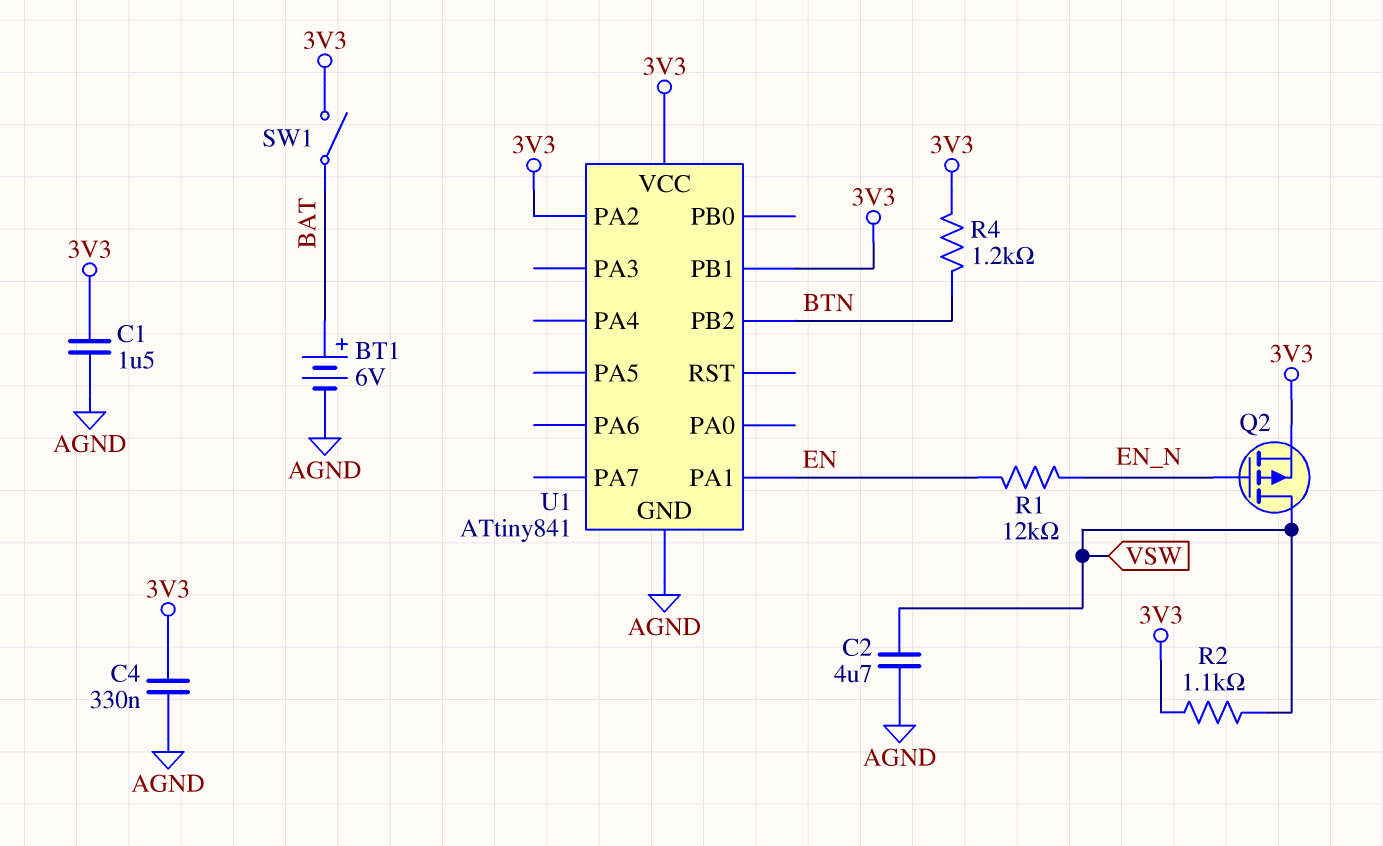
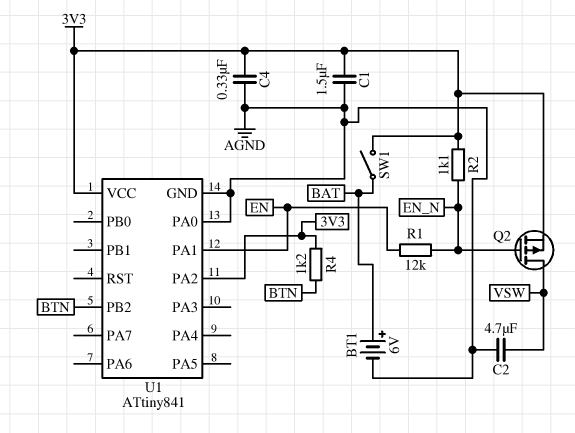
R2: 1.1k (3V3, VSW) -> 1.1k (3V3, EN_N)
U1 pin PA0: none -> AGND
U1 pin PB1: 3V3 -> none

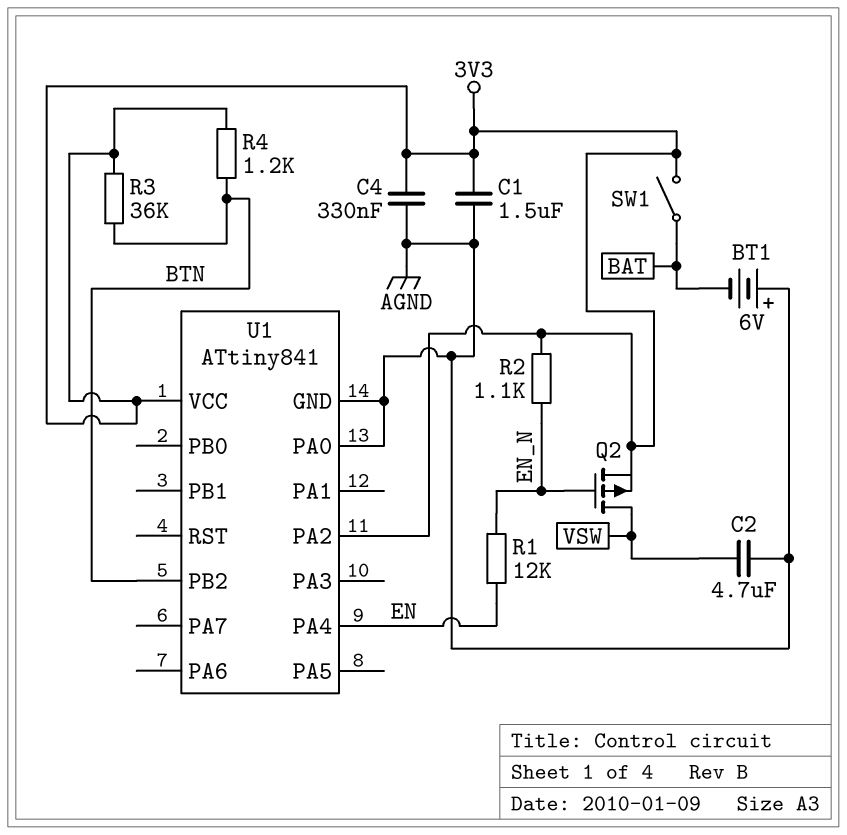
BT1: 6V (plus BAT, minus AGND) -> 6V (plus AGND, minus BAT)
R3: none -> 36k (3V3, BTN)
U1 pin PA1: EN -> none
U1 pin PA4: none -> EN

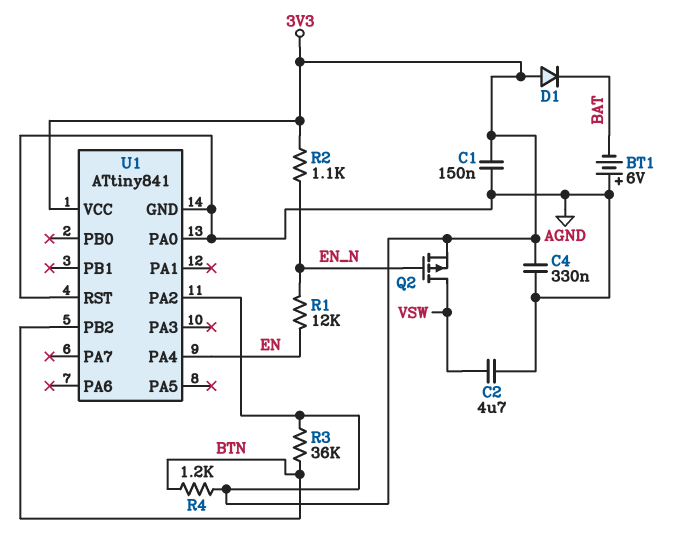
C1: 1.5uF (3V3, AGND) -> 150nF (3V3, AGND)
D1: none -> diode (A 3V3, K BAT)
SW1: switch (3V3, BAT) -> none
U1 pin RST: none -> AGND

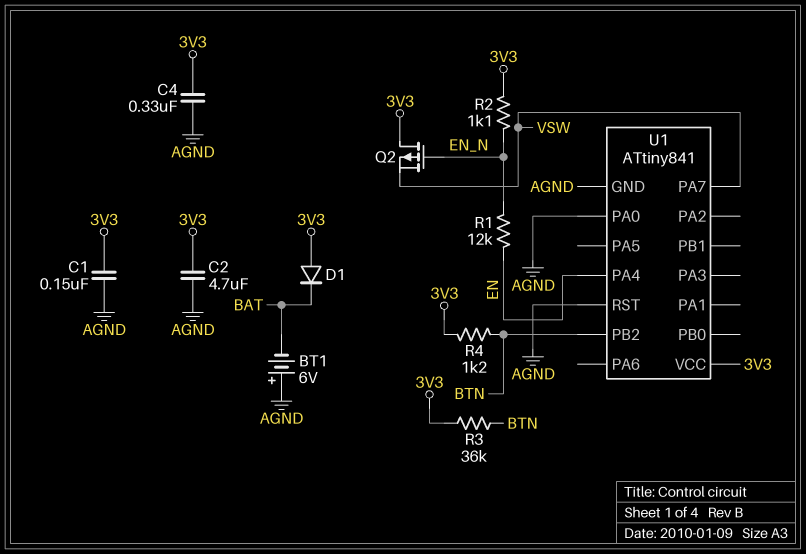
C2: 4.7uF (AGND, VSW) -> 4.7uF (3V3, AGND)
Q2: PMOS (G EN_N, D VSW, S 3V3) -> PMOS (G EN_N, D 3V3, S VSW)
U1 pin PA2: 3V3 -> none
U1 pin PA7: none -> VSW

